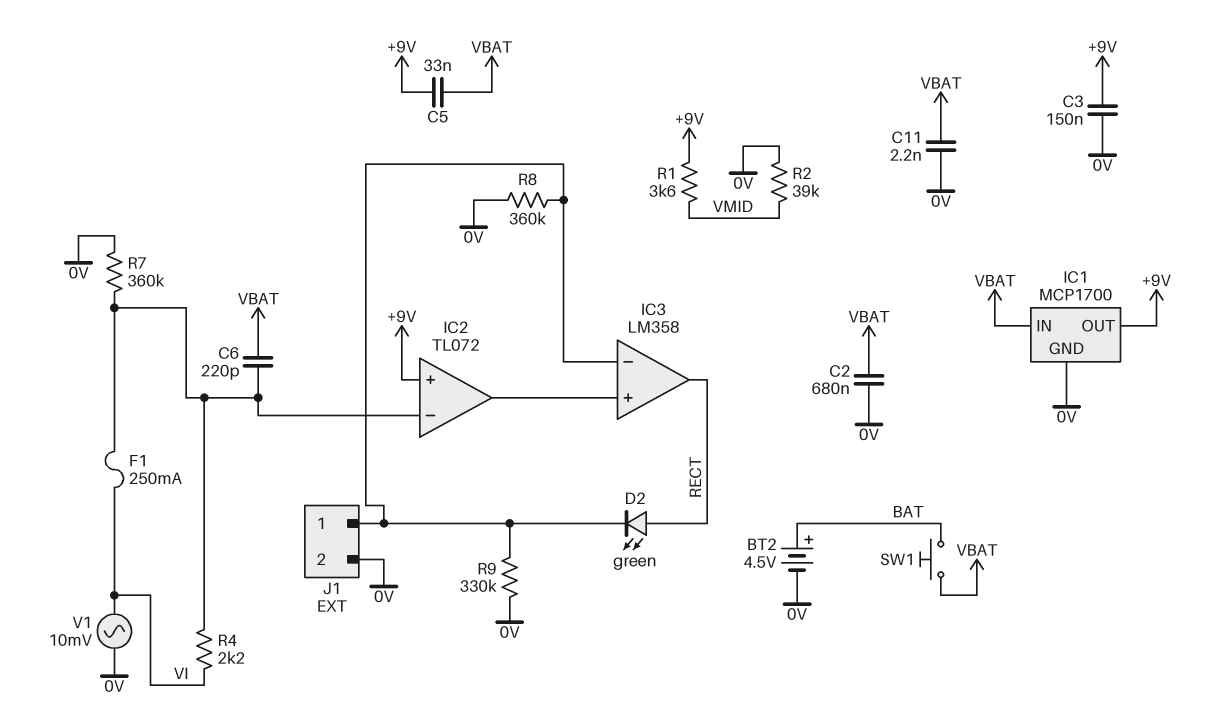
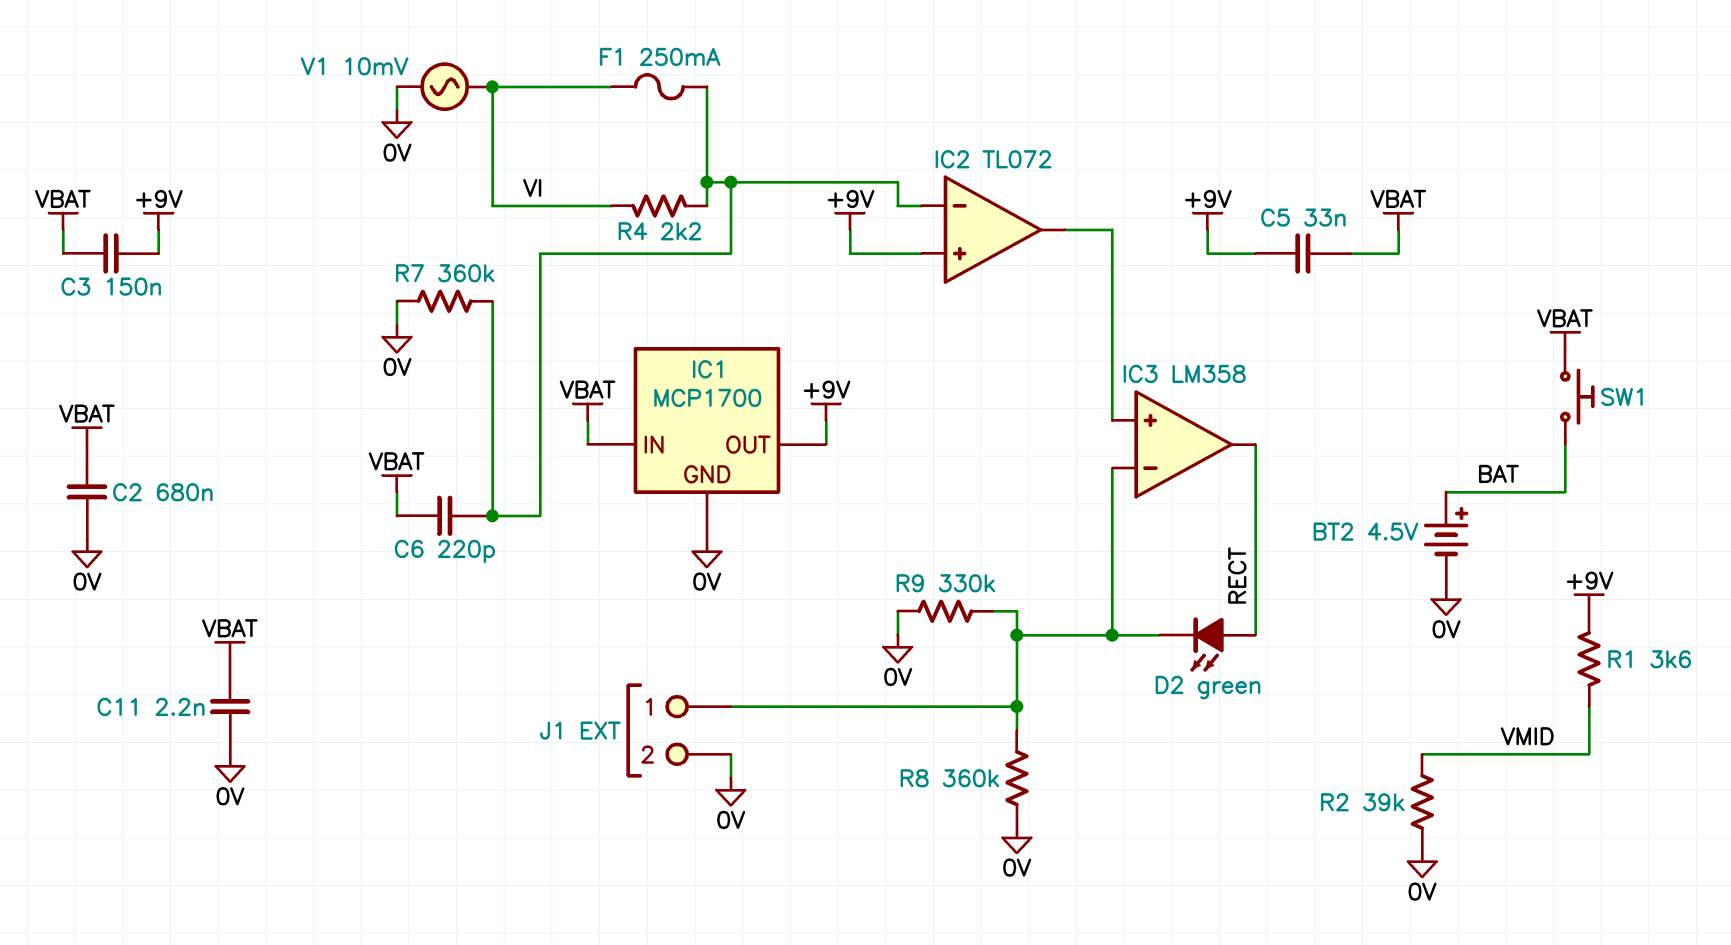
C3: 150nF (+9V, 0V) -> 150nF (+9V, VBAT)

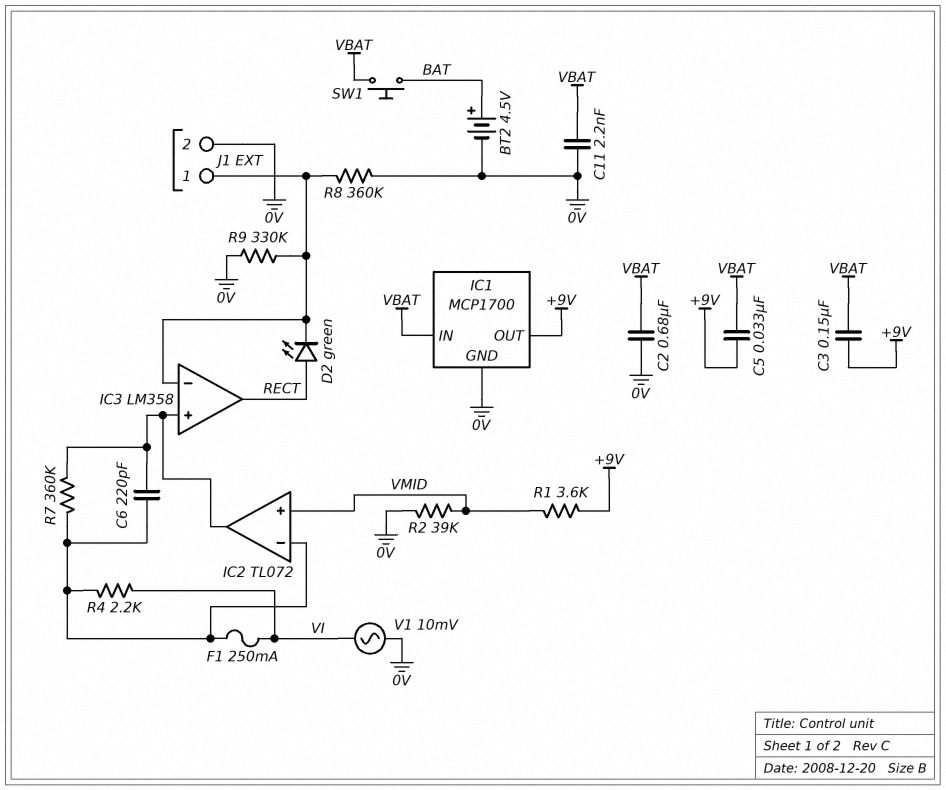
C6: 220pF (IC2/in-, VBAT) -> 220pF (IC2/in-, IC2/out)
IC2 pin in+: +9V -> VMID
R7: 360k (0V, IC2/in-) -> 360k (IC2/in-, IC2/out)

